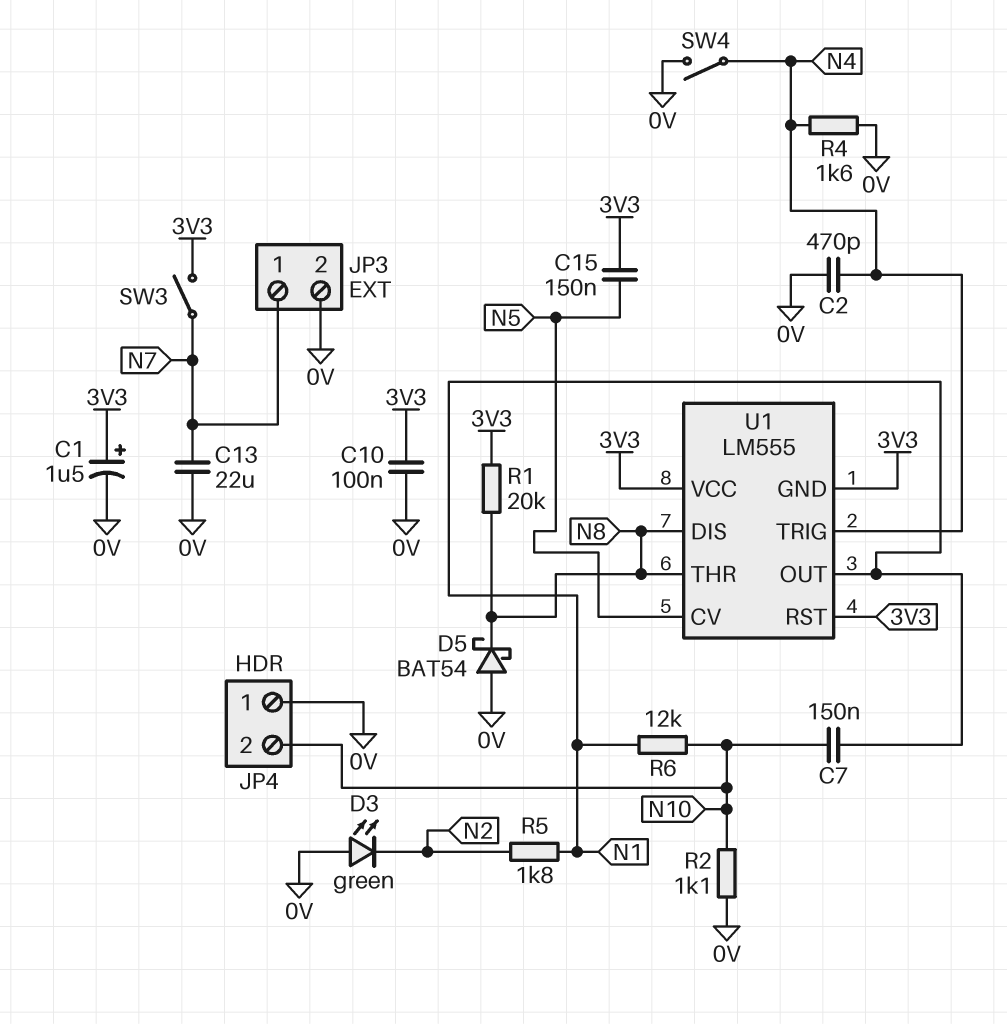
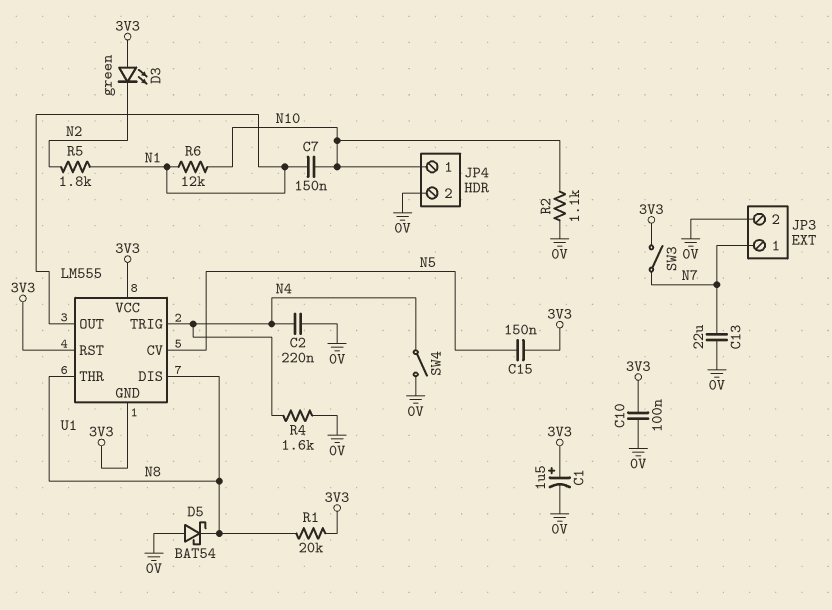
C2: 470pF (0V, N4) -> 220nF (0V, N4)
D3: LED green (A 0V, K N2) -> LED green (A 3V3, K N2)
JP4 pin 1: 0V -> N10
JP4 pin 2: N10 -> 0V

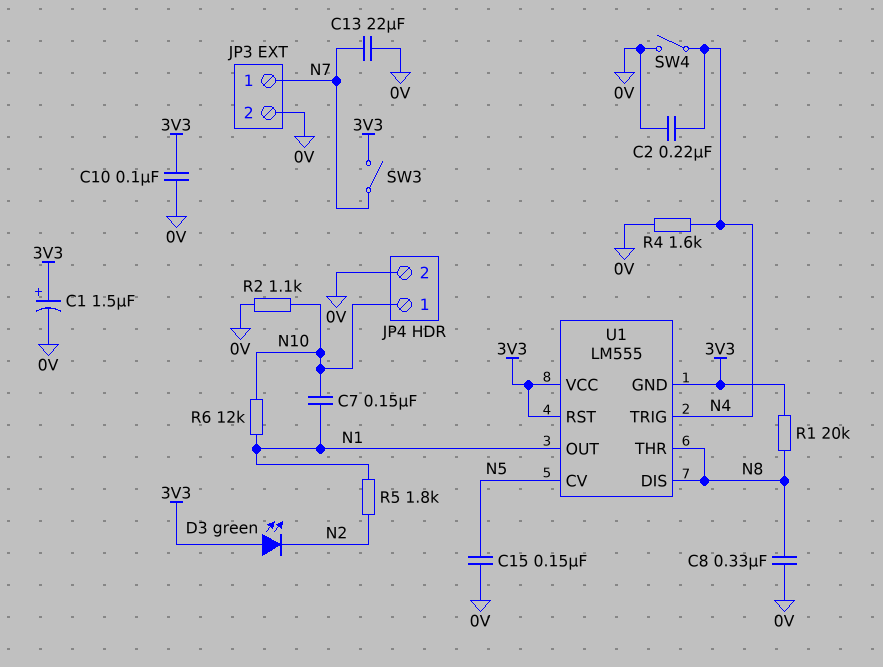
C8: none -> 330nF (0V, N8)
C15: 150nF (3V3, N5) -> 150nF (0V, N5)
D5: schottky BAT54 (A 0V, K N8) -> none

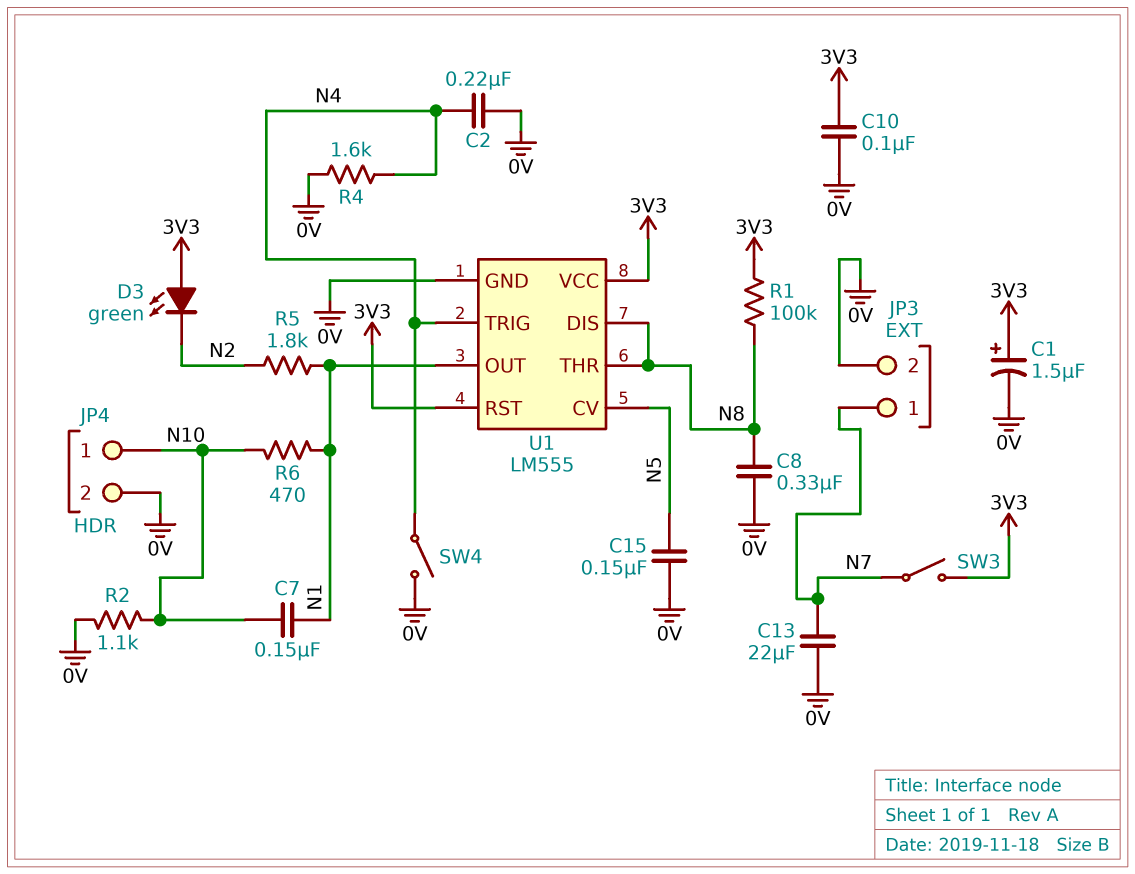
R1: 20k (3V3, N8) -> 100k (3V3, N8)
R6: 12k (N1, N10) -> 470 (N1, N10)
U1 pin GND: 3V3 -> 0V

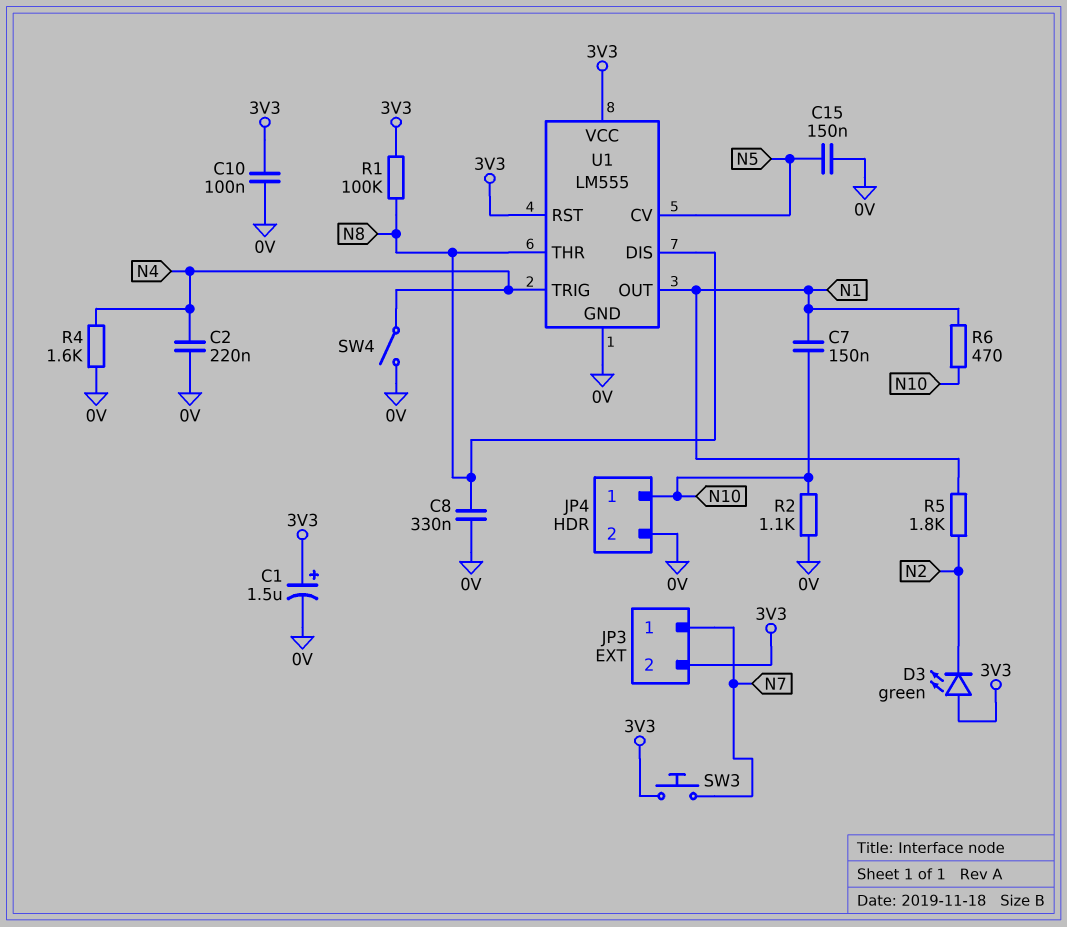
C13: 22uF (0V, N7) -> none
JP3 pin 2: 0V -> 3V3
SW3: switch (3V3, N7) -> button (3V3, N7)

